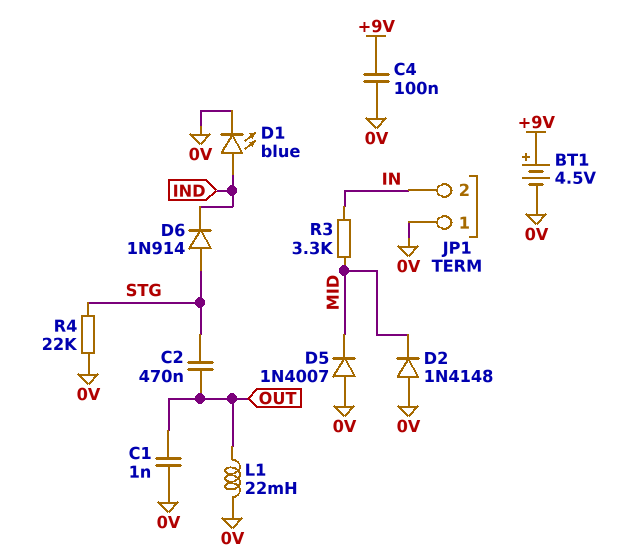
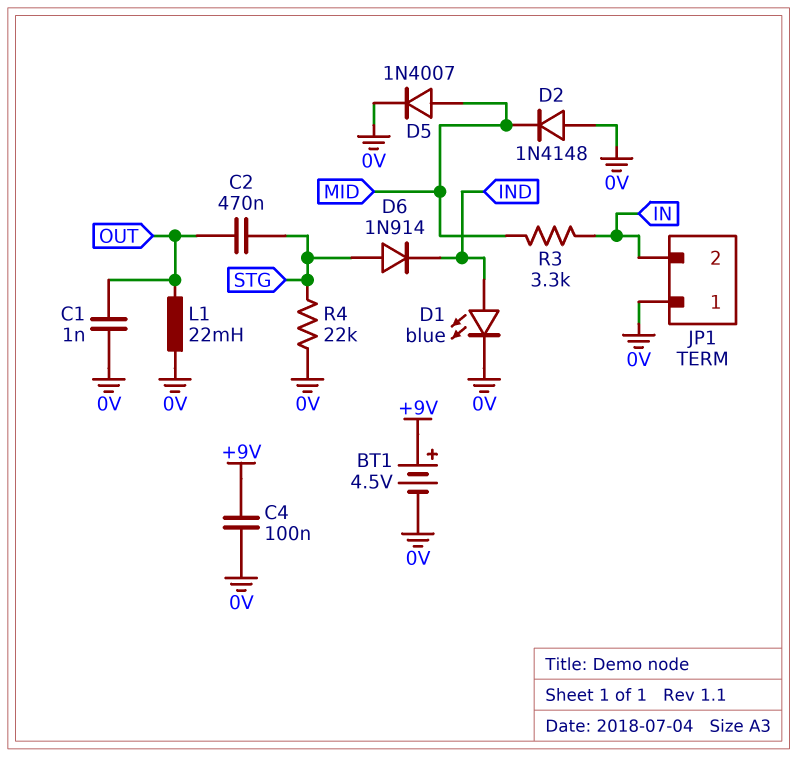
D5: diode 1N4007 (A 0V, K MID) -> diode 1N4007 (A MID, K 0V)

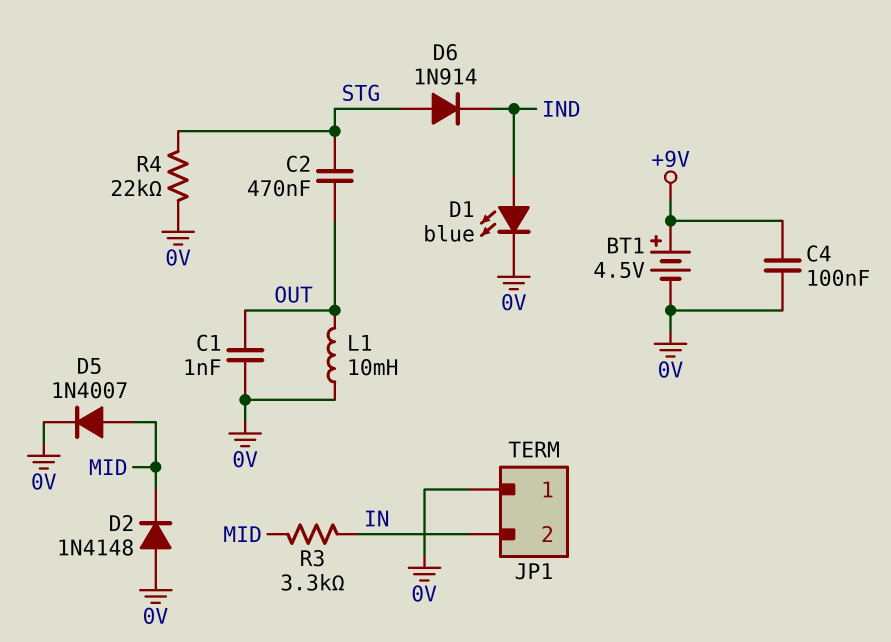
L1: 22mH (0V, OUT) -> 10mH (0V, OUT)

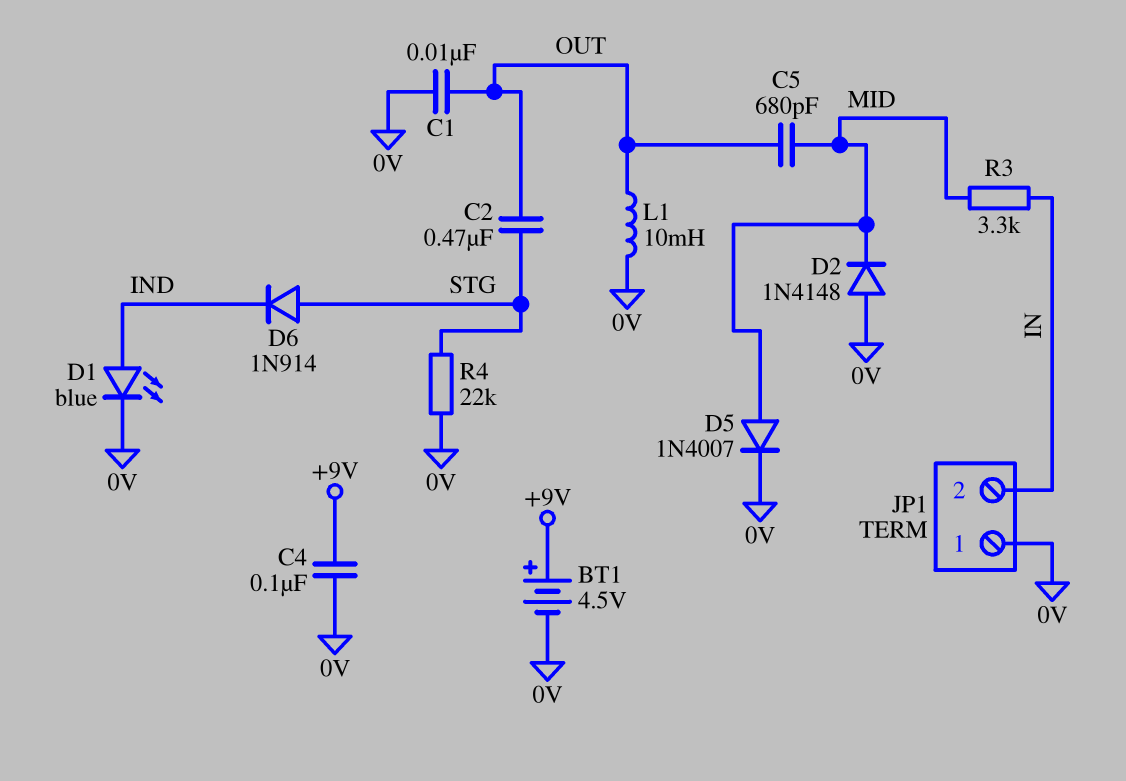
C1: 1nF (0V, OUT) -> 10nF (0V, OUT)
C5: none -> 680pF (MID, OUT)

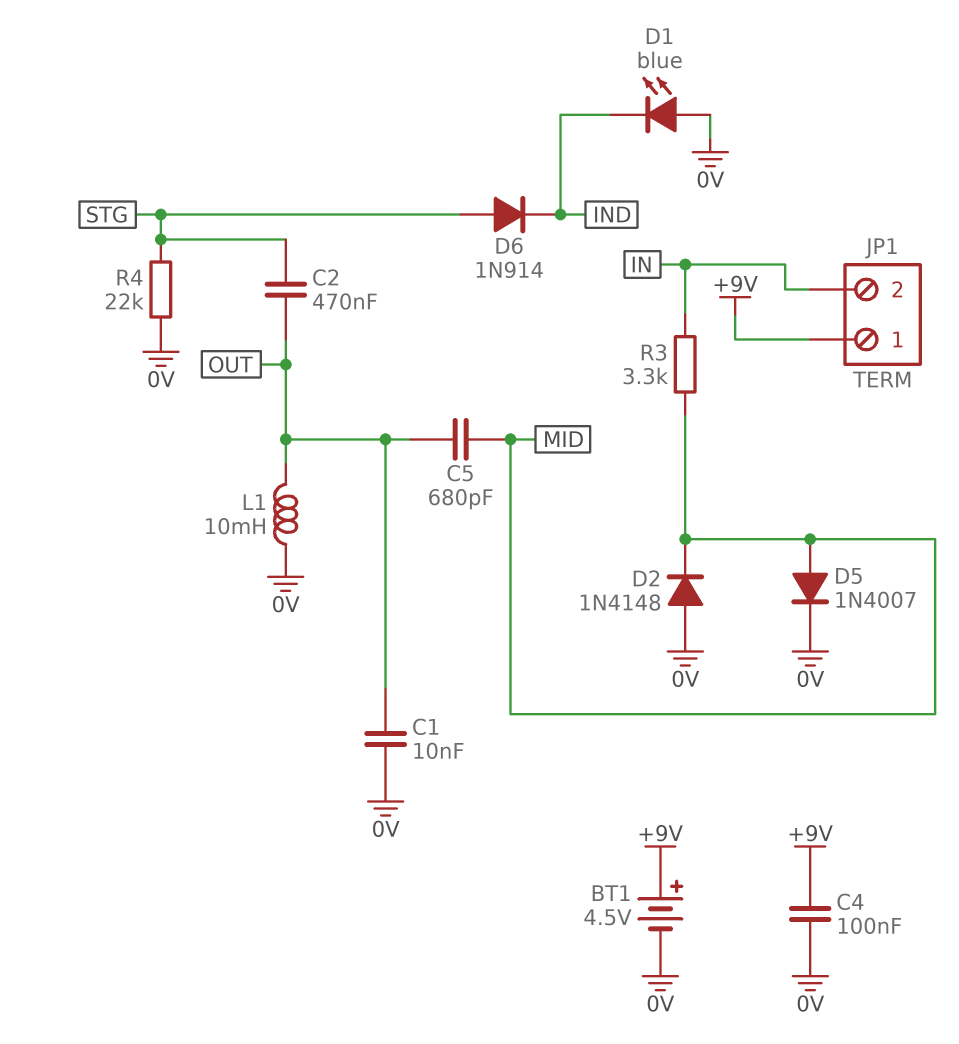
D1: LED blue (A IND, K 0V) -> LED blue (A 0V, K IND)
JP1 pin 1: 0V -> +9V

